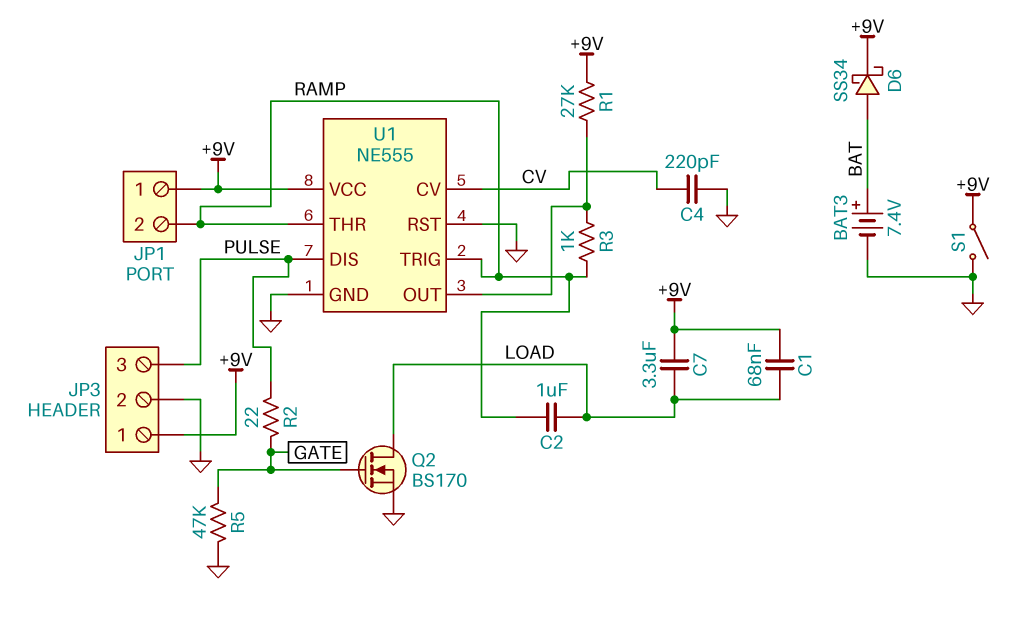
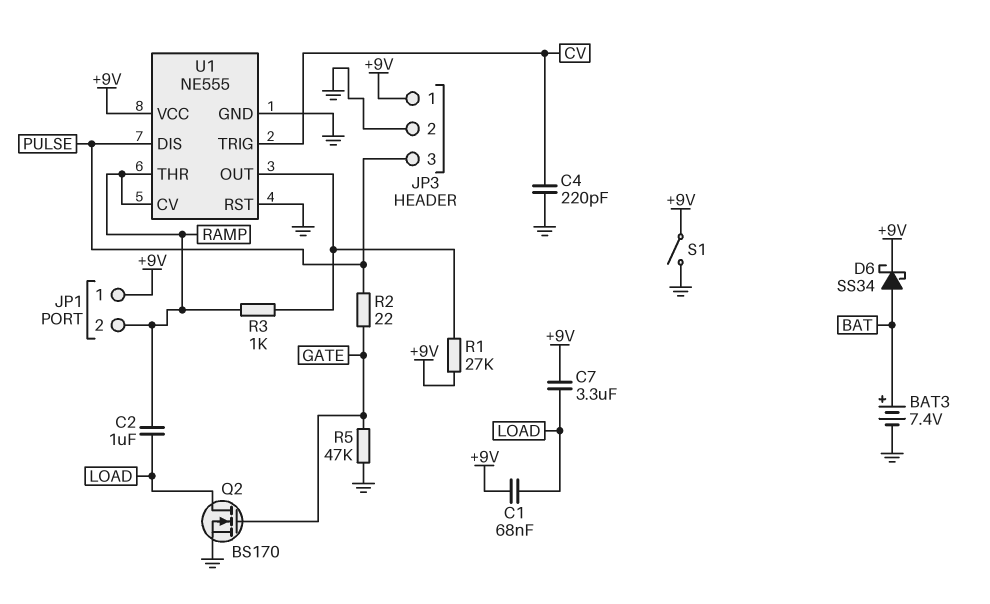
U1 pin CV: CV -> RAMP
U1 pin TRIG: RAMP -> CV

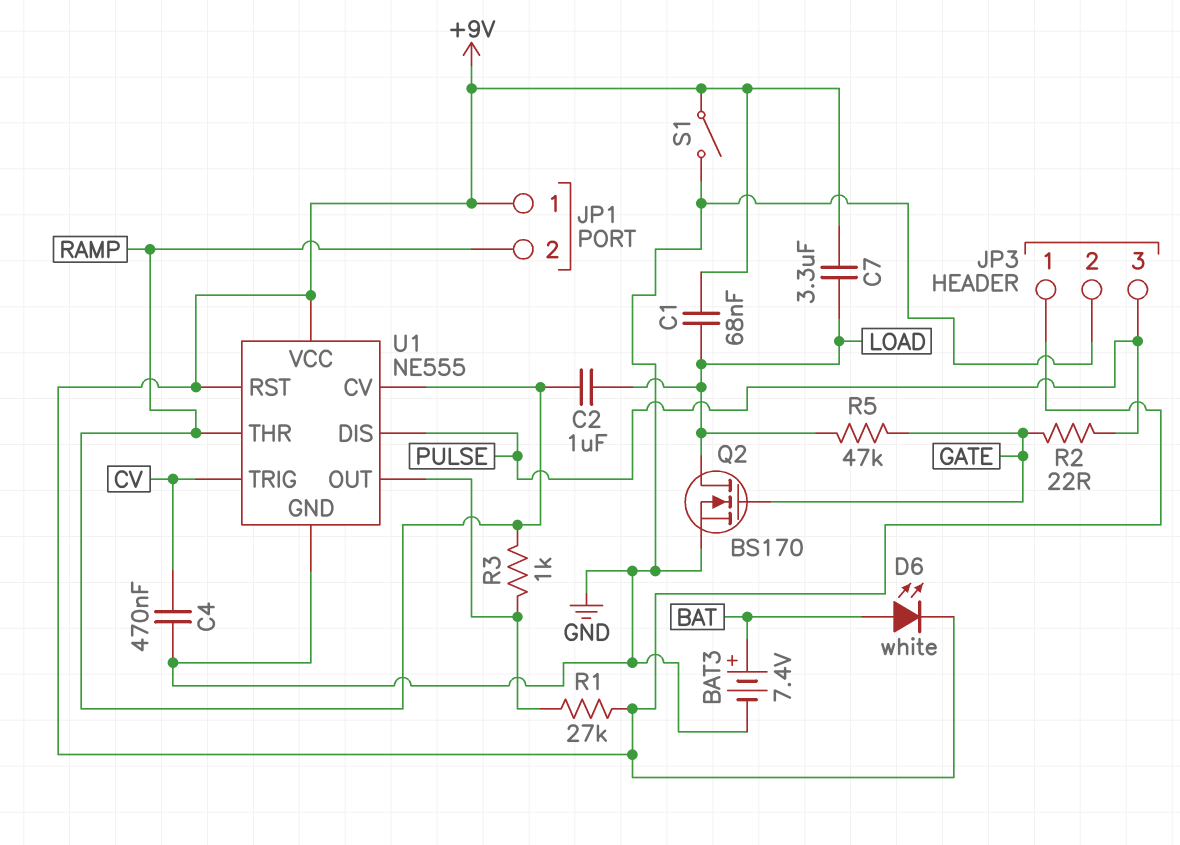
C4: 220pF (CV, GND) -> 470nF (CV, GND)
D6: schottky SS34 (A BAT, K +9V) -> LED white (A BAT, K +9V)
R5: 47k (GATE, GND) -> 47k (GATE, LOAD)
U1 pin RST: GND -> +9V

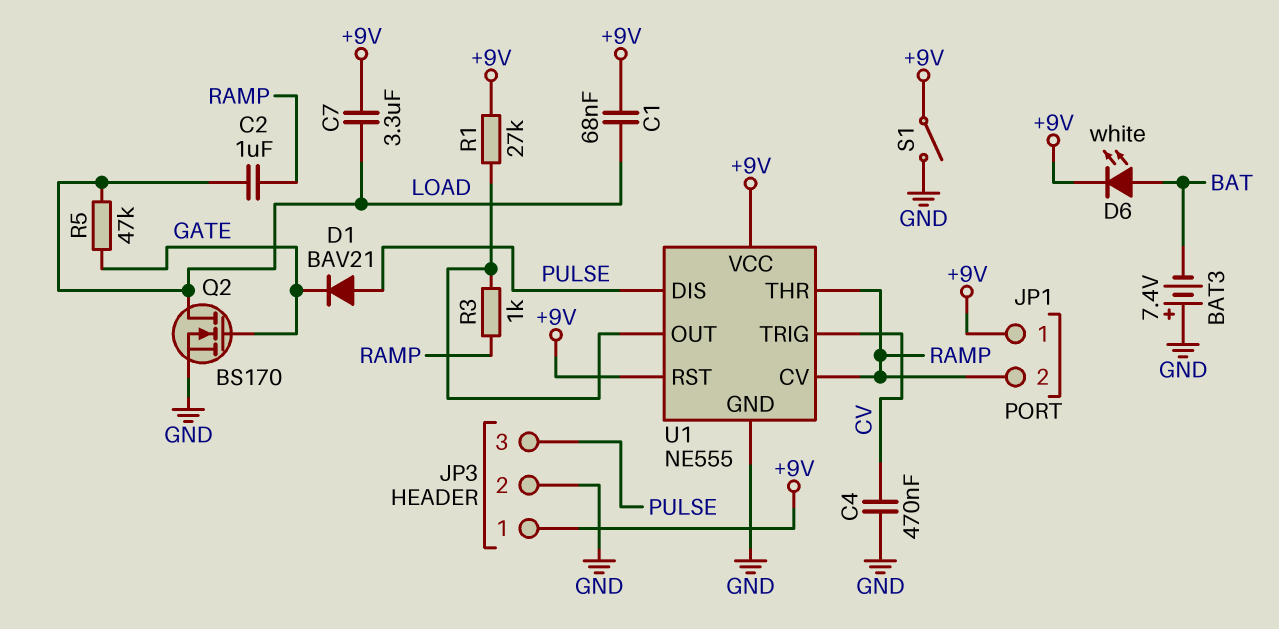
BAT3: 7.4V (plus BAT, minus GND) -> 7.4V (plus GND, minus BAT)
D1: none -> diode BAV21 (A PULSE, K GATE)
R2: 22 (GATE, PULSE) -> none

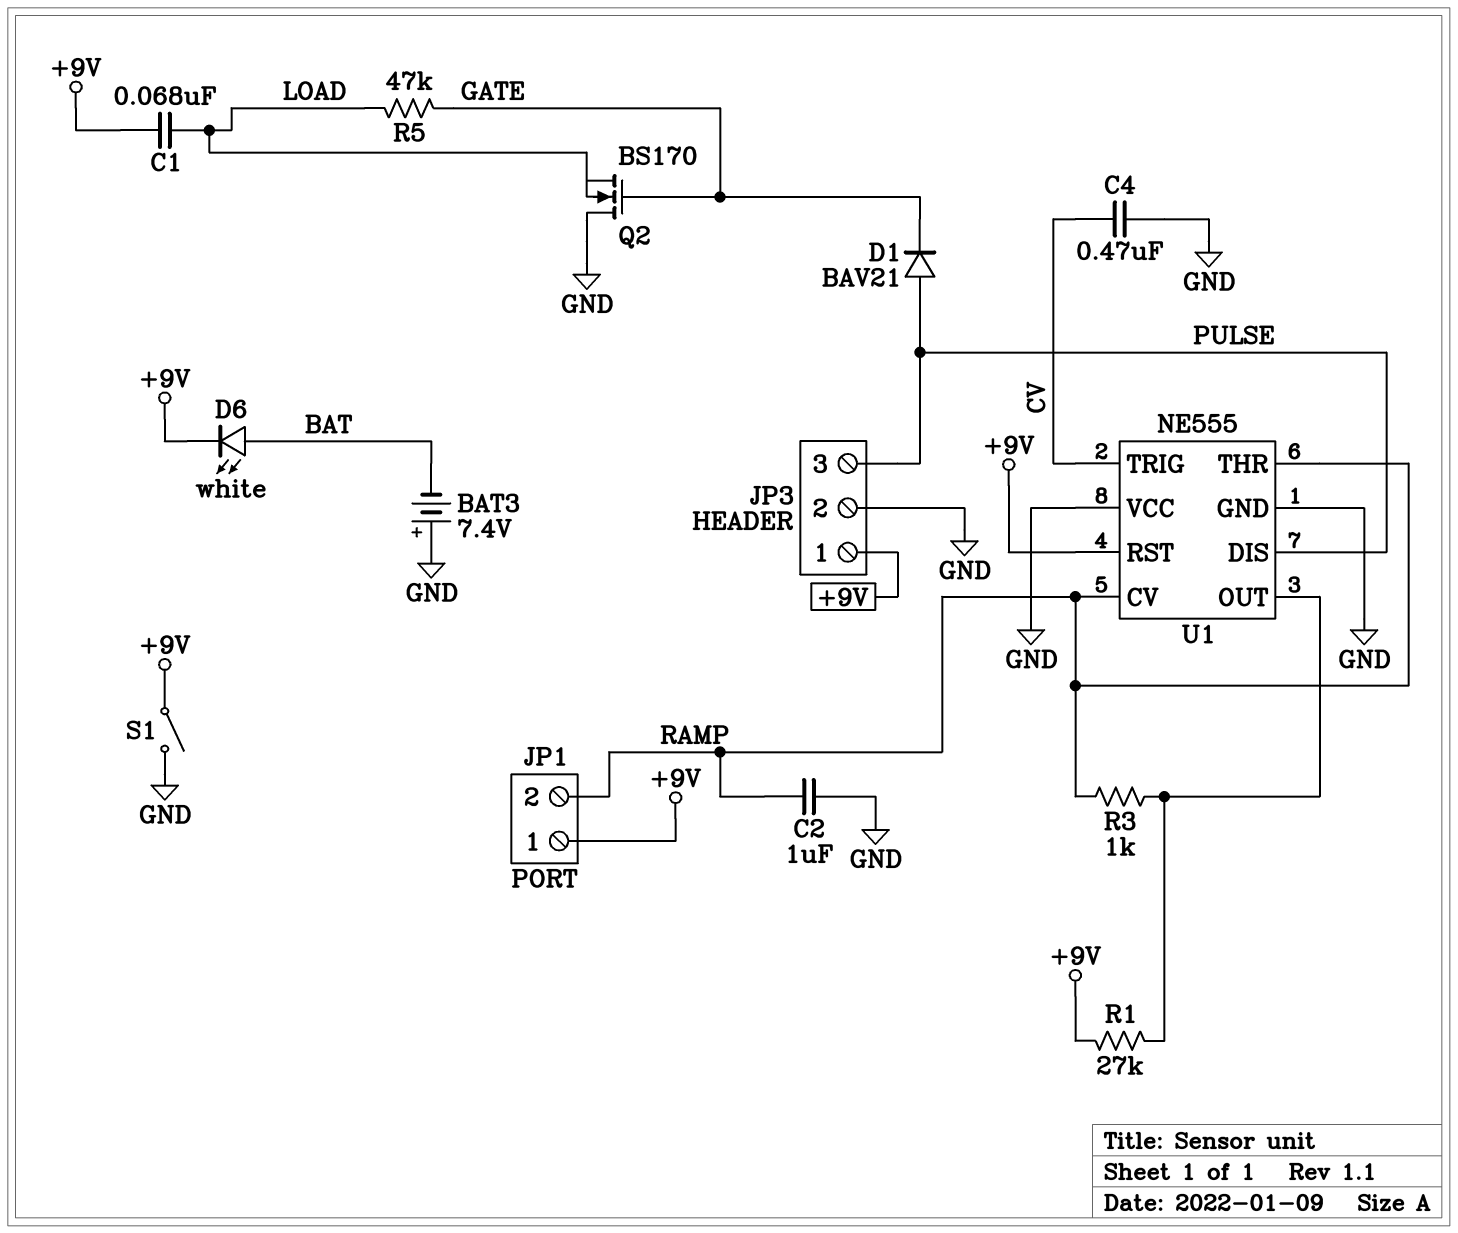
C2: 1uF (LOAD, RAMP) -> 1uF (GND, RAMP)
C7: 3.3uF (+9V, LOAD) -> none
Q2: NMOS BS170 (G GATE, D LOAD, S GND) -> NMOS BS170 (G GATE, D GND, S LOAD)
U1 pin VCC: +9V -> GND

